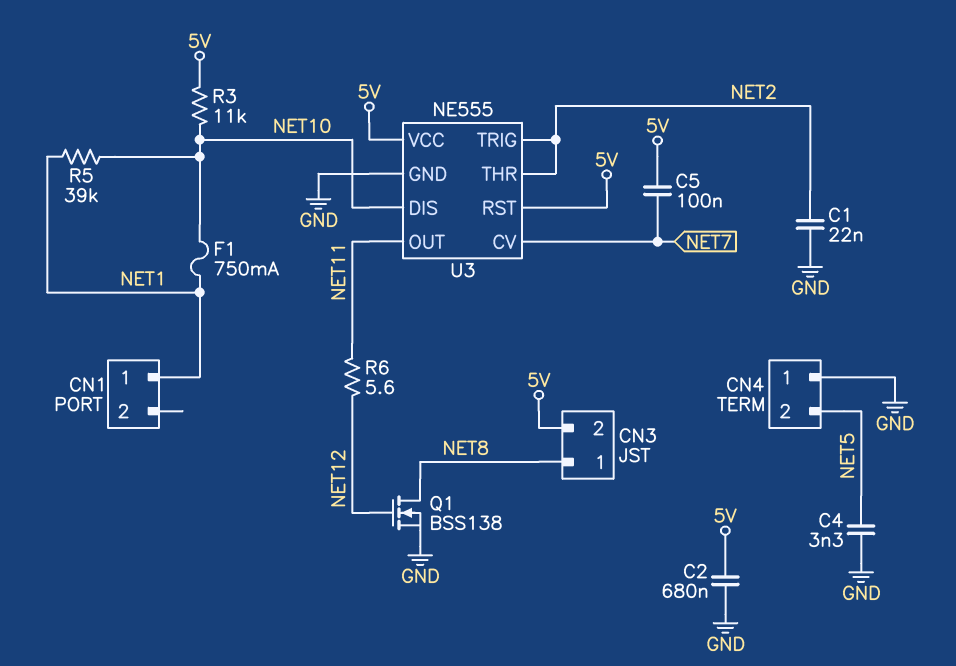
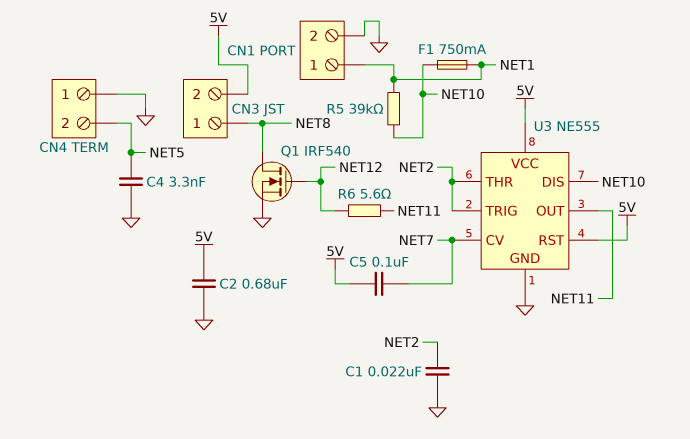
CN1 pin 2: none -> GND
Q1: NMOS BSS138 (G NET12, D NET8, S GND) -> NMOS IRF540 (G NET12, D NET8, S GND)
R3: 11k (5V, NET10) -> none

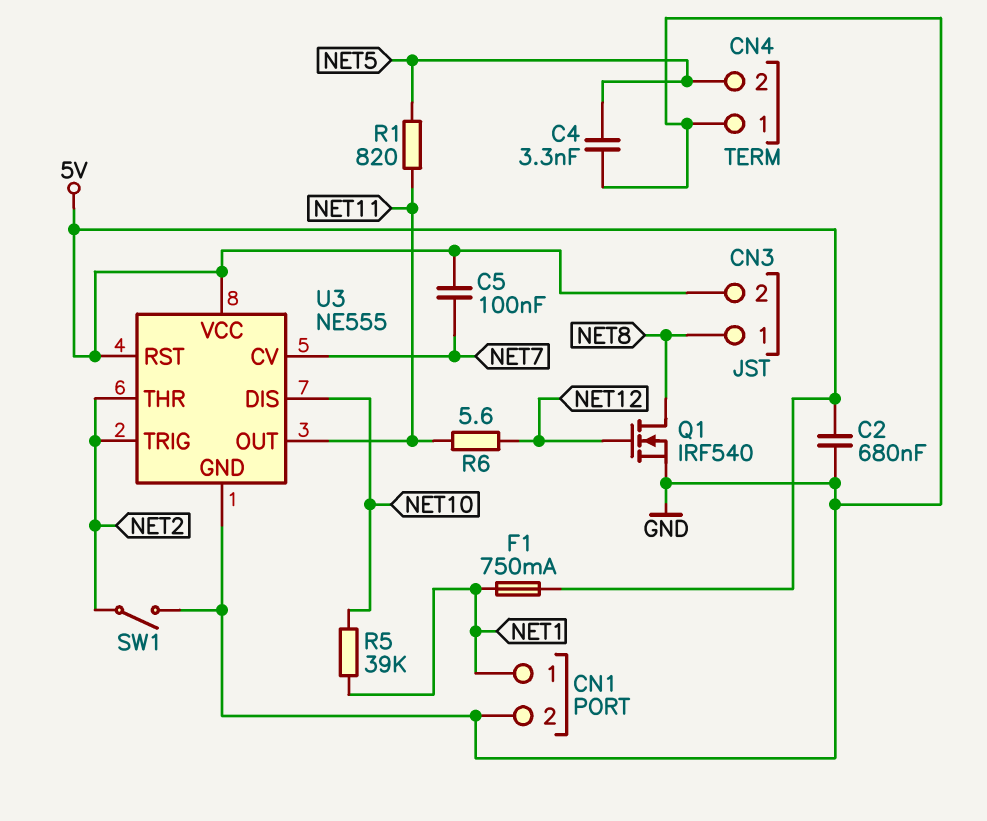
C1: 22nF (GND, NET2) -> none
F1: 750mA (NET1, NET10) -> 750mA (5V, NET1)
R1: none -> 820 (NET5, NET11)
SW1: none -> switch (GND, NET2)

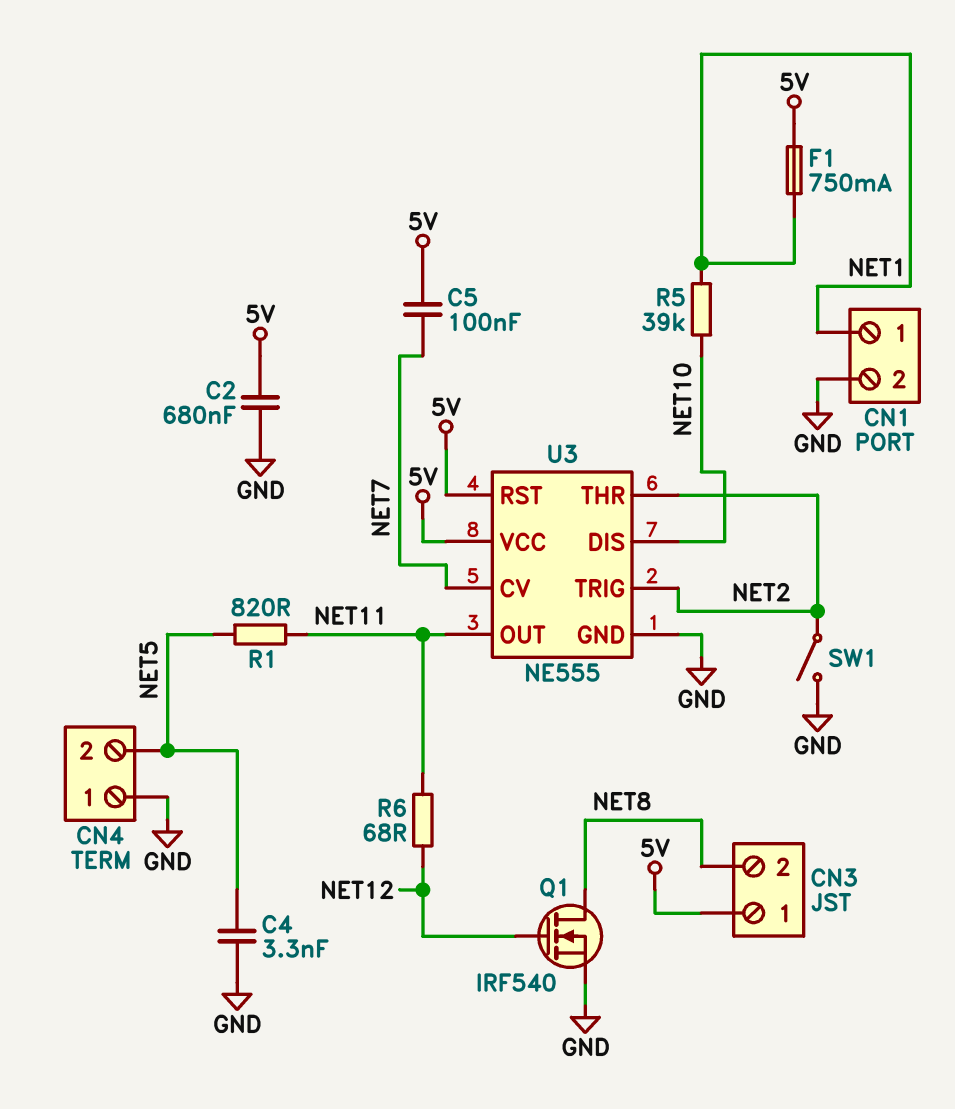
CN3 pin 1: NET8 -> 5V
CN3 pin 2: 5V -> NET8
R6: 5.6 (NET11, NET12) -> 68 (NET11, NET12)

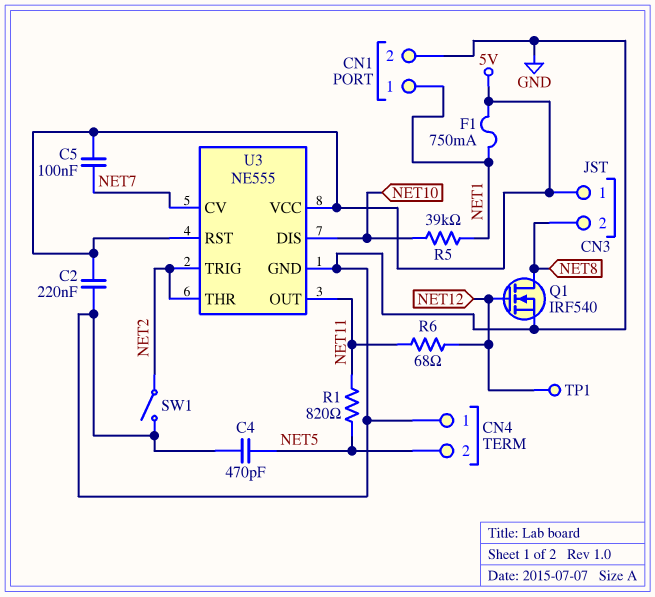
C2: 680nF (5V, GND) -> 220nF (5V, GND)
C4: 3.3nF (GND, NET5) -> 470pF (GND, NET5)
TP1: none -> test point (NET12)

